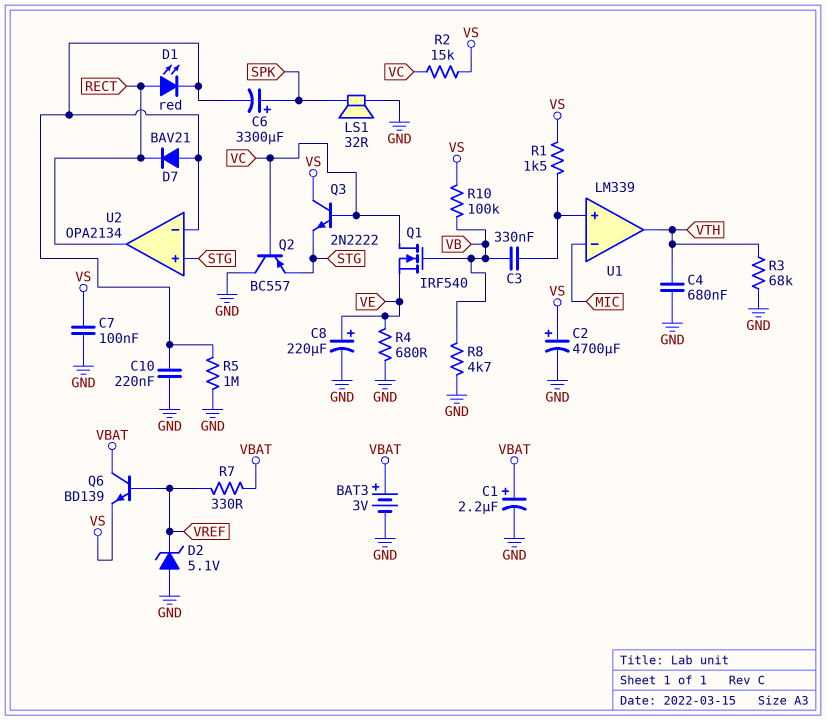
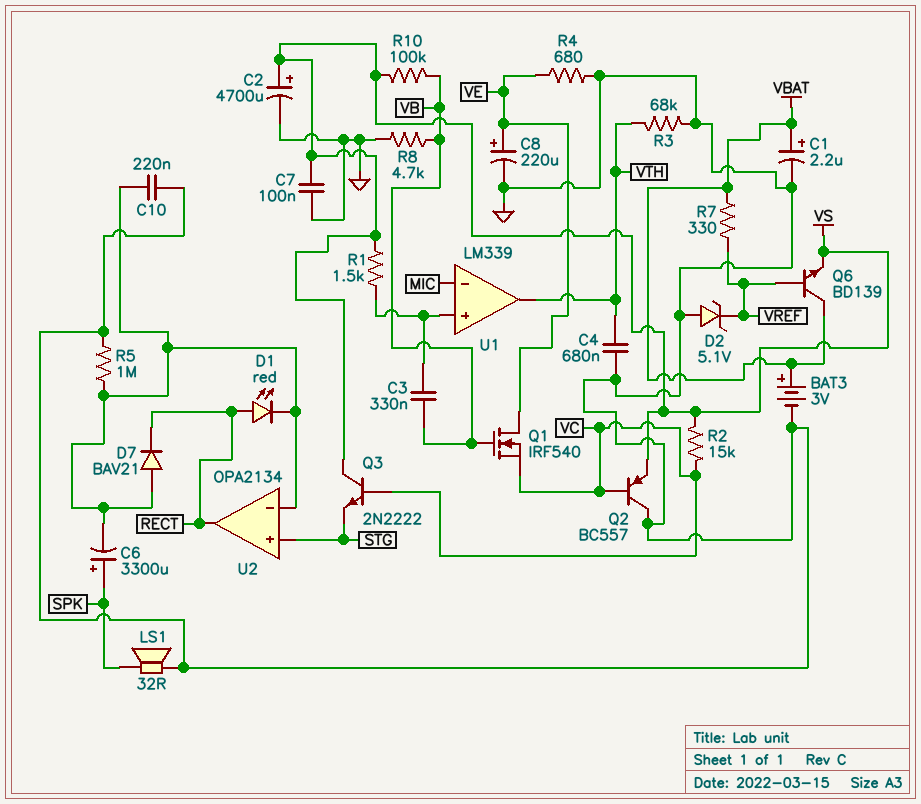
Q1: NMOS IRF540 (G VB, D VC, S VE) -> NMOS IRF540 (G VB, D VE, S VC)
Q2: PNP BC557 (B VC, C GND, E STG) -> PNP BC557 (B VC, C GND, E VS)

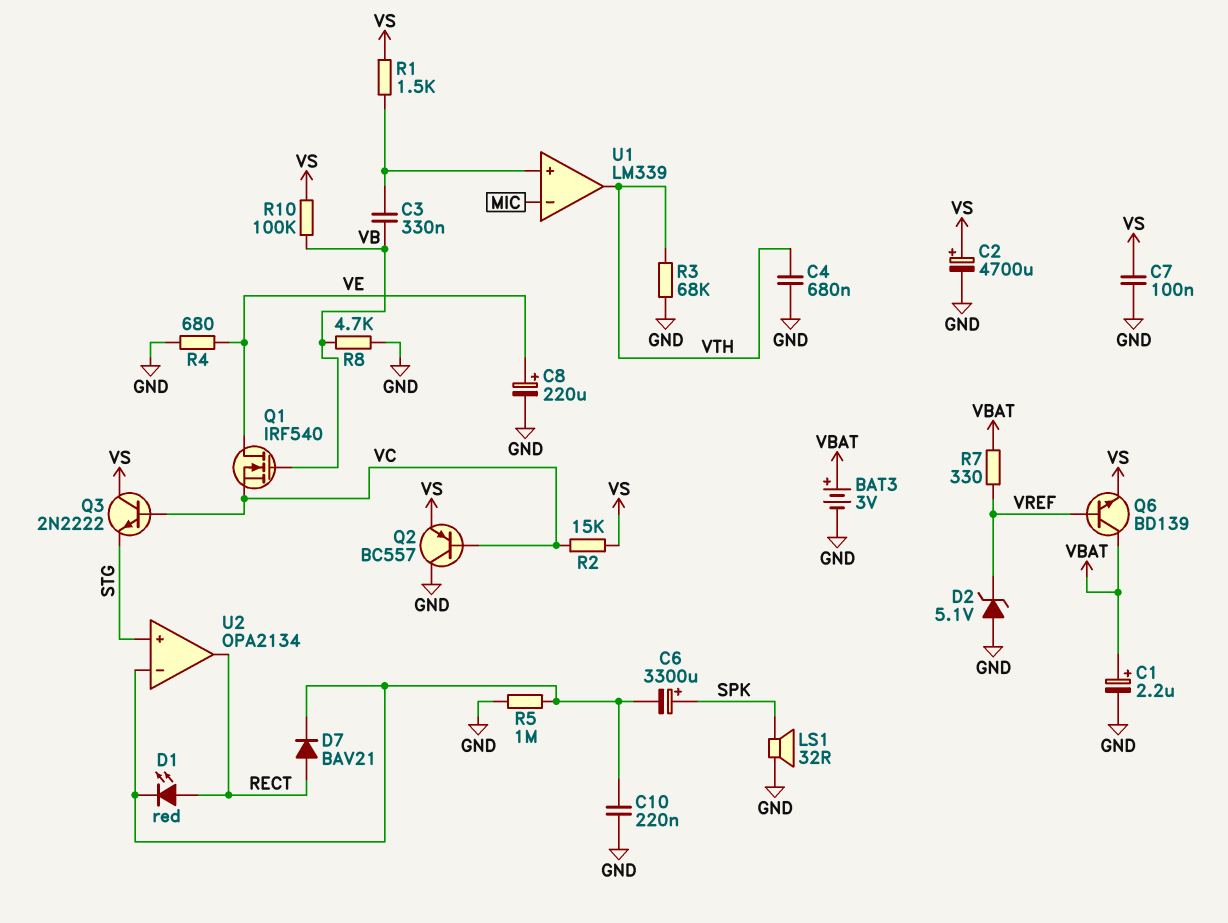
D7: diode BAV21 (A U2/in-, K RECT) -> diode BAV21 (A RECT, K U2/in-)

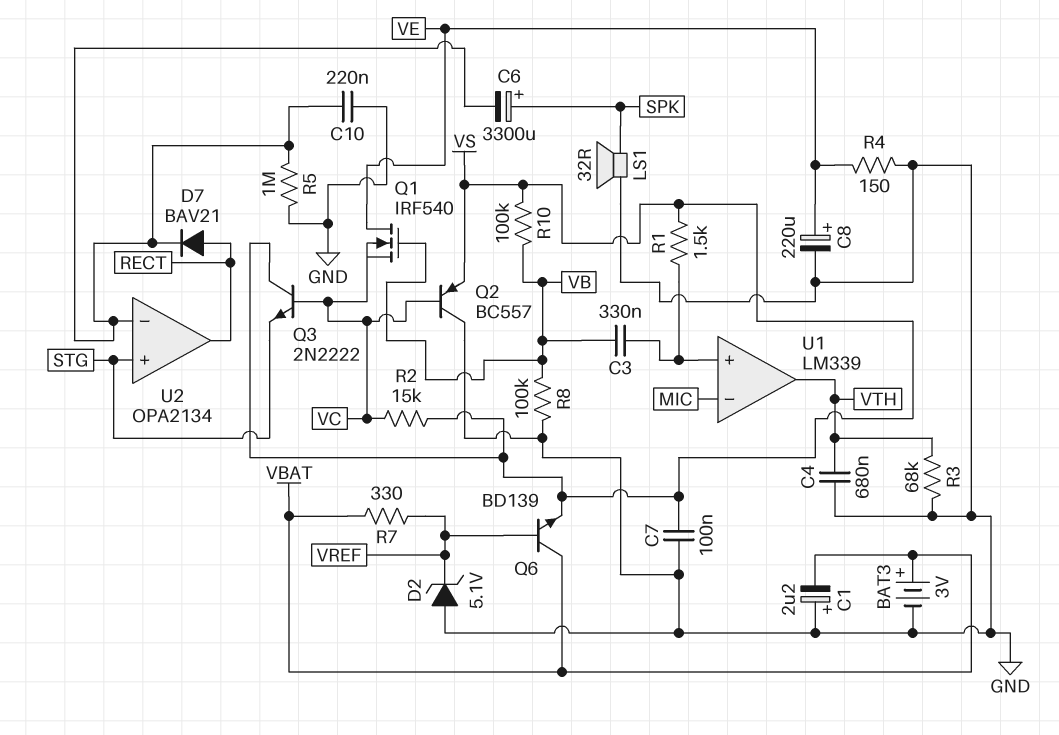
C1: 2.2uF (plus VBAT, minus GND) -> 2.2uF (plus GND, minus VBAT)
C2: 4700uF (plus VS, minus GND) -> none
D1: LED red (A RECT, K U2/in-) -> none
R4: 680 (GND, VE) -> 150 (GND, VE)
R8: 4.7k (GND, VB) -> 100k (GND, VB)

